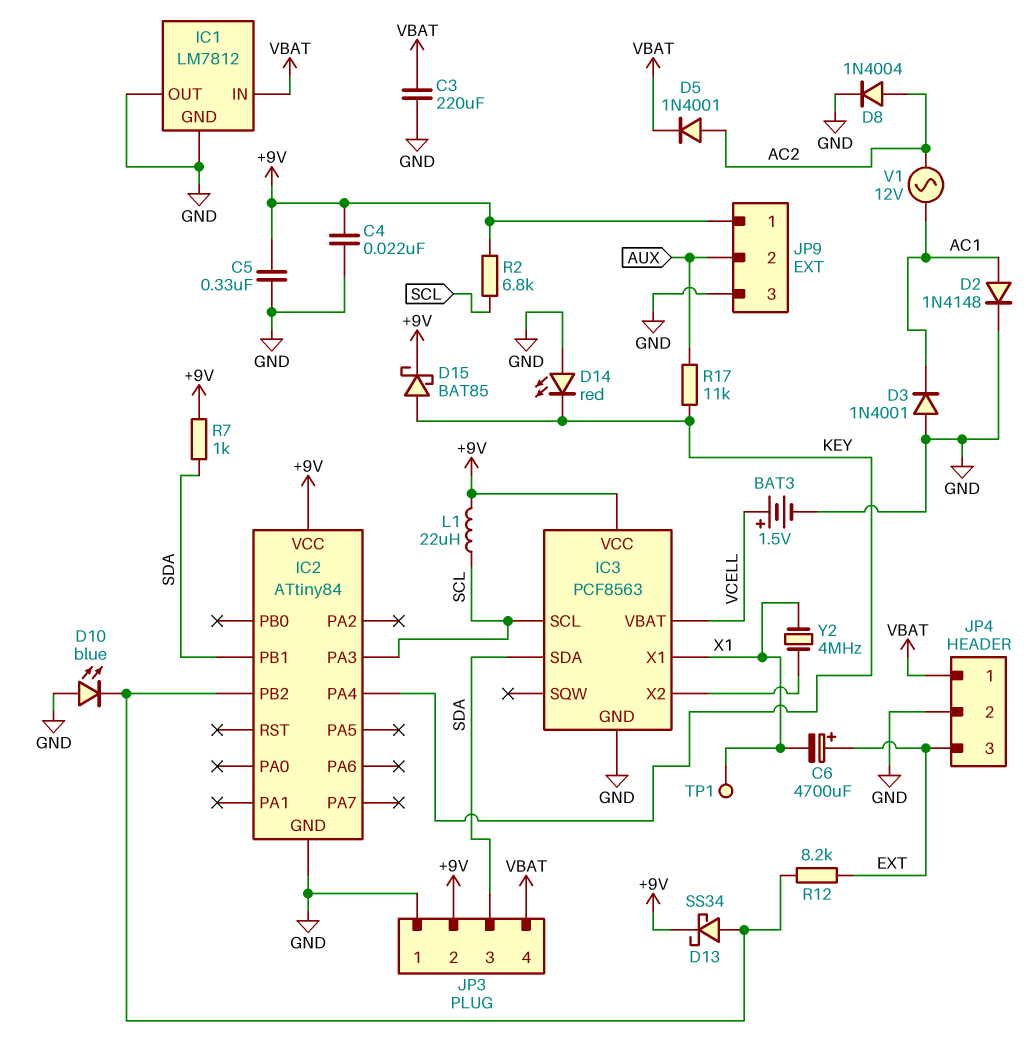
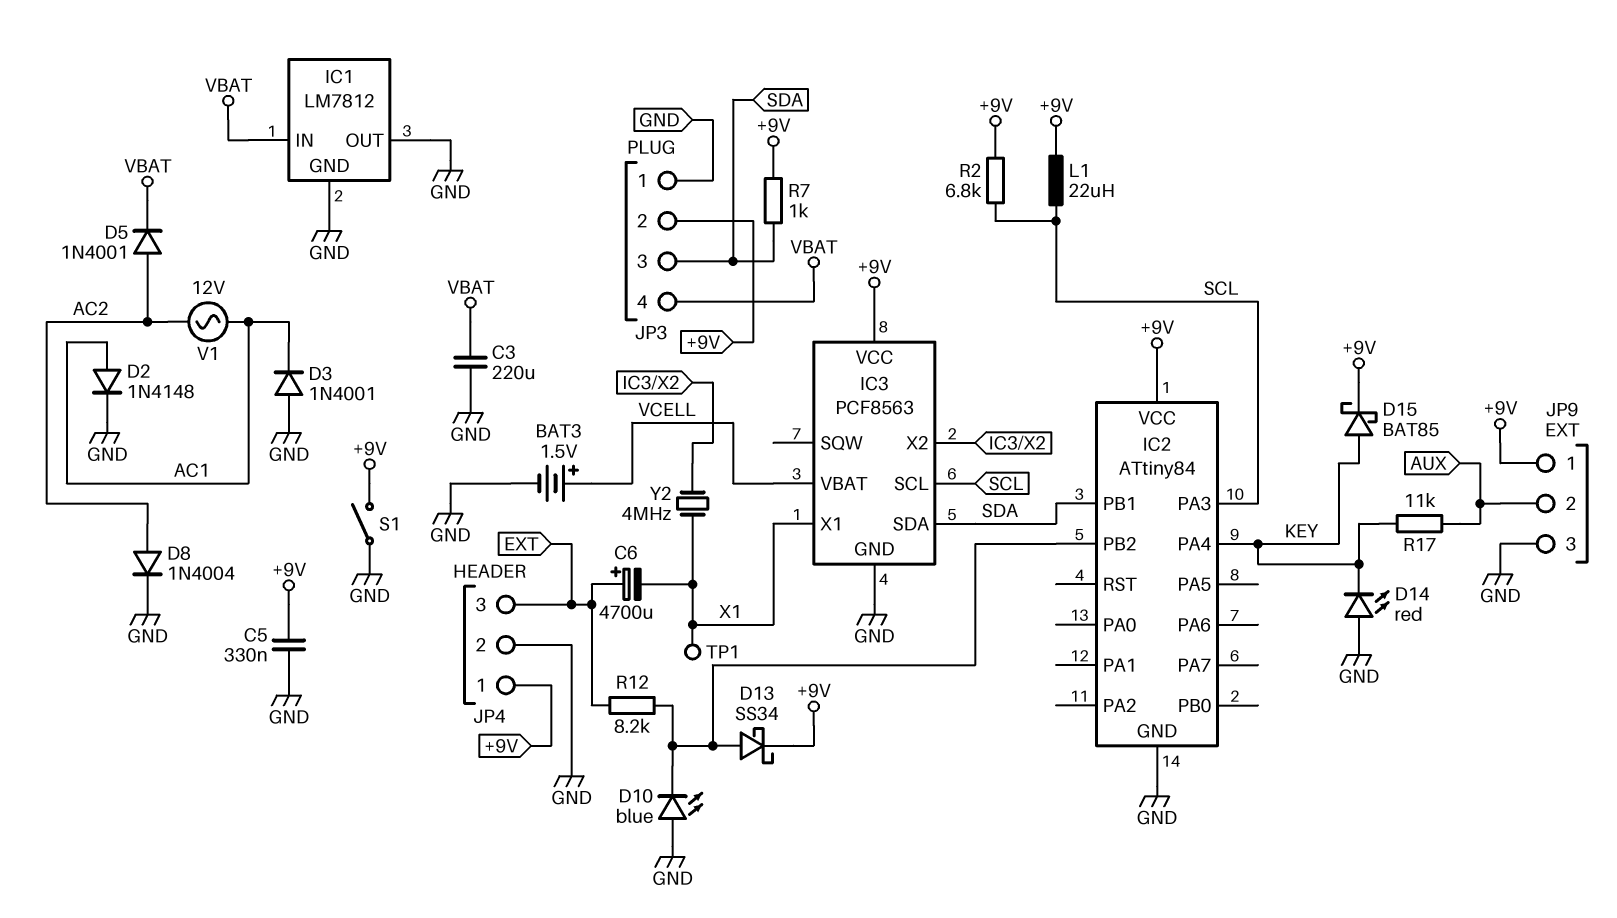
C4: 22nF (+9V, GND) -> none
JP4 pin 1: VBAT -> +9V
S1: none -> switch (+9V, GND)

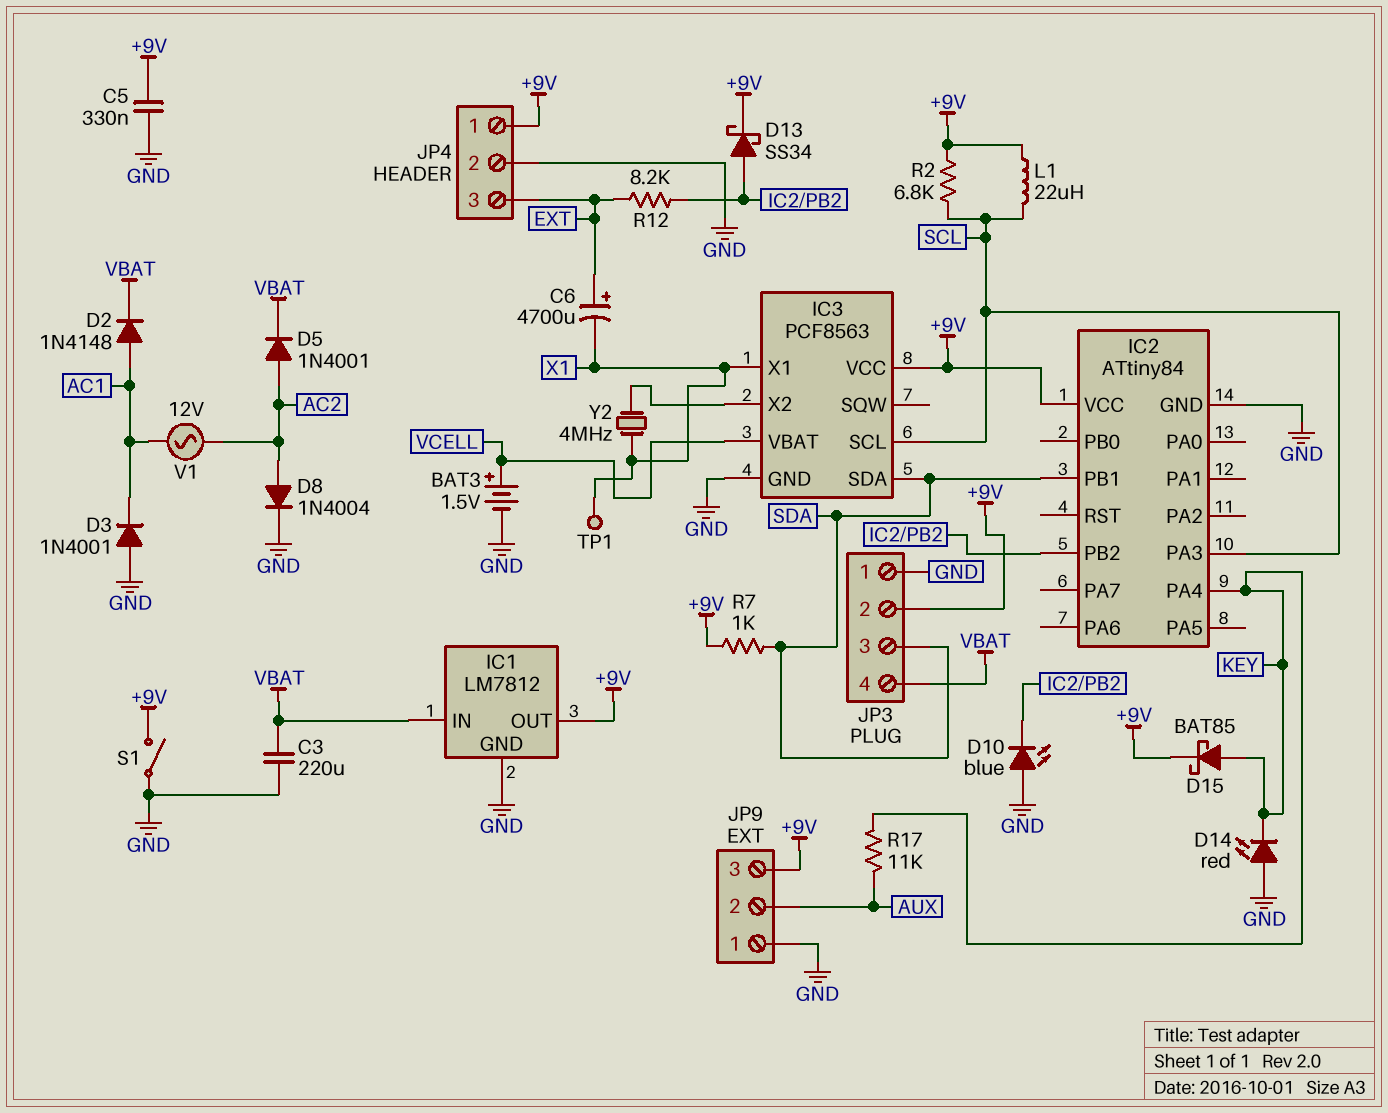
D2: diode 1N4148 (A AC1, K GND) -> diode 1N4148 (A AC1, K VBAT)
IC1 pin OUT: GND -> +9V
JP9 pin 1: +9V -> GND
JP9 pin 3: GND -> +9V

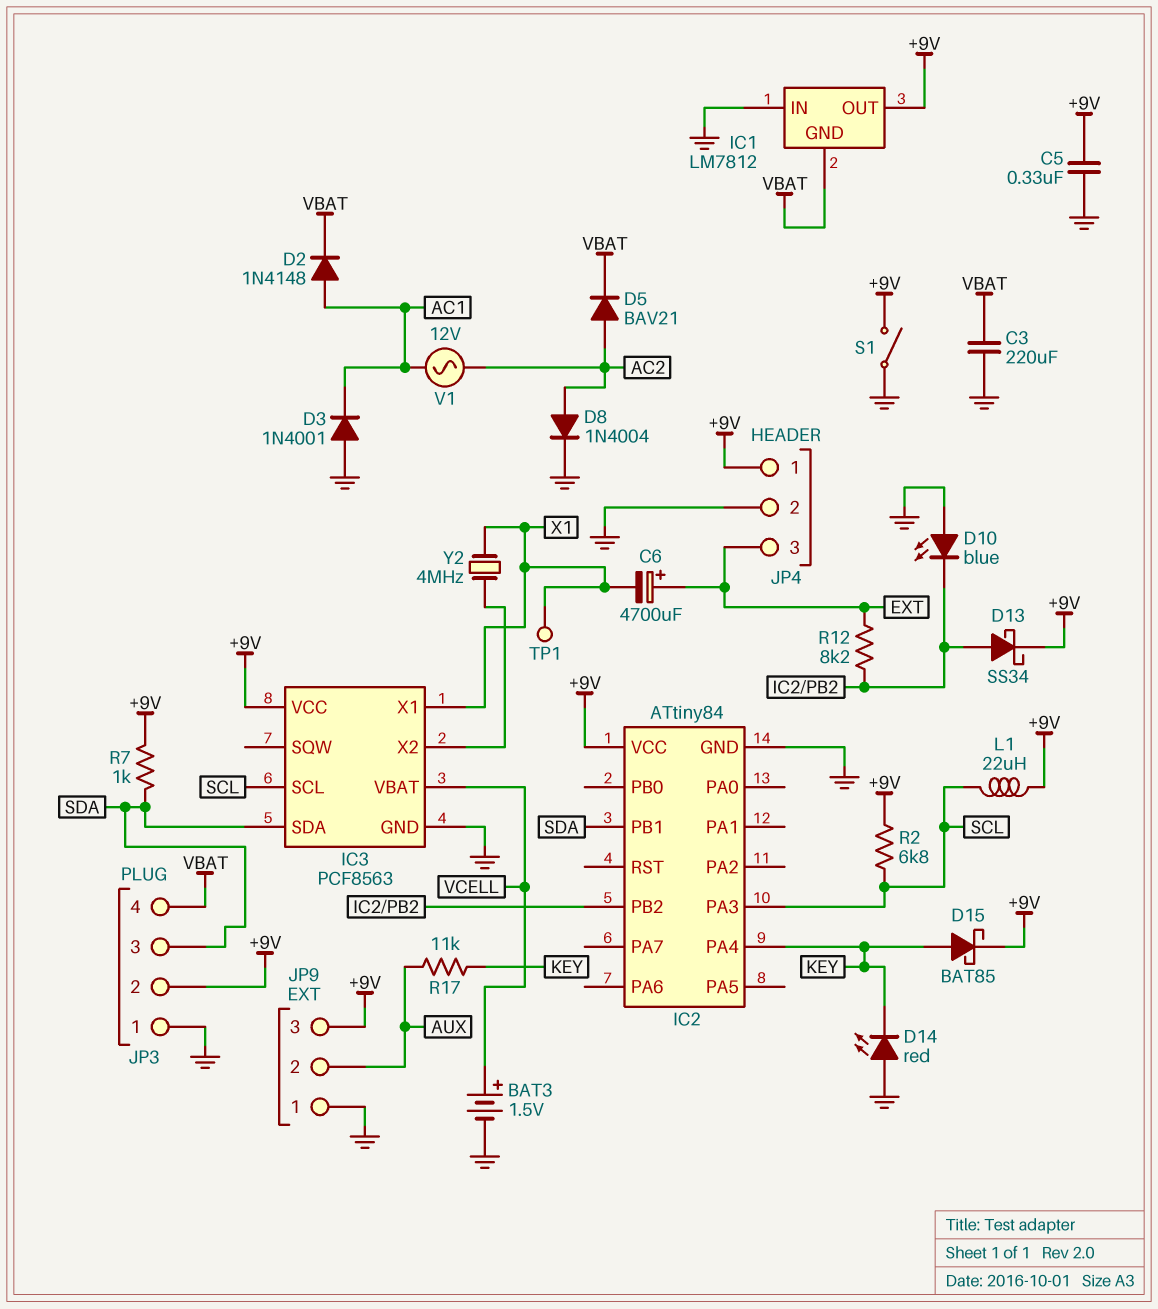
D5: diode 1N4001 (A AC2, K VBAT) -> diode BAV21 (A AC2, K VBAT)
IC1 pin GND: GND -> VBAT
IC1 pin IN: VBAT -> GND

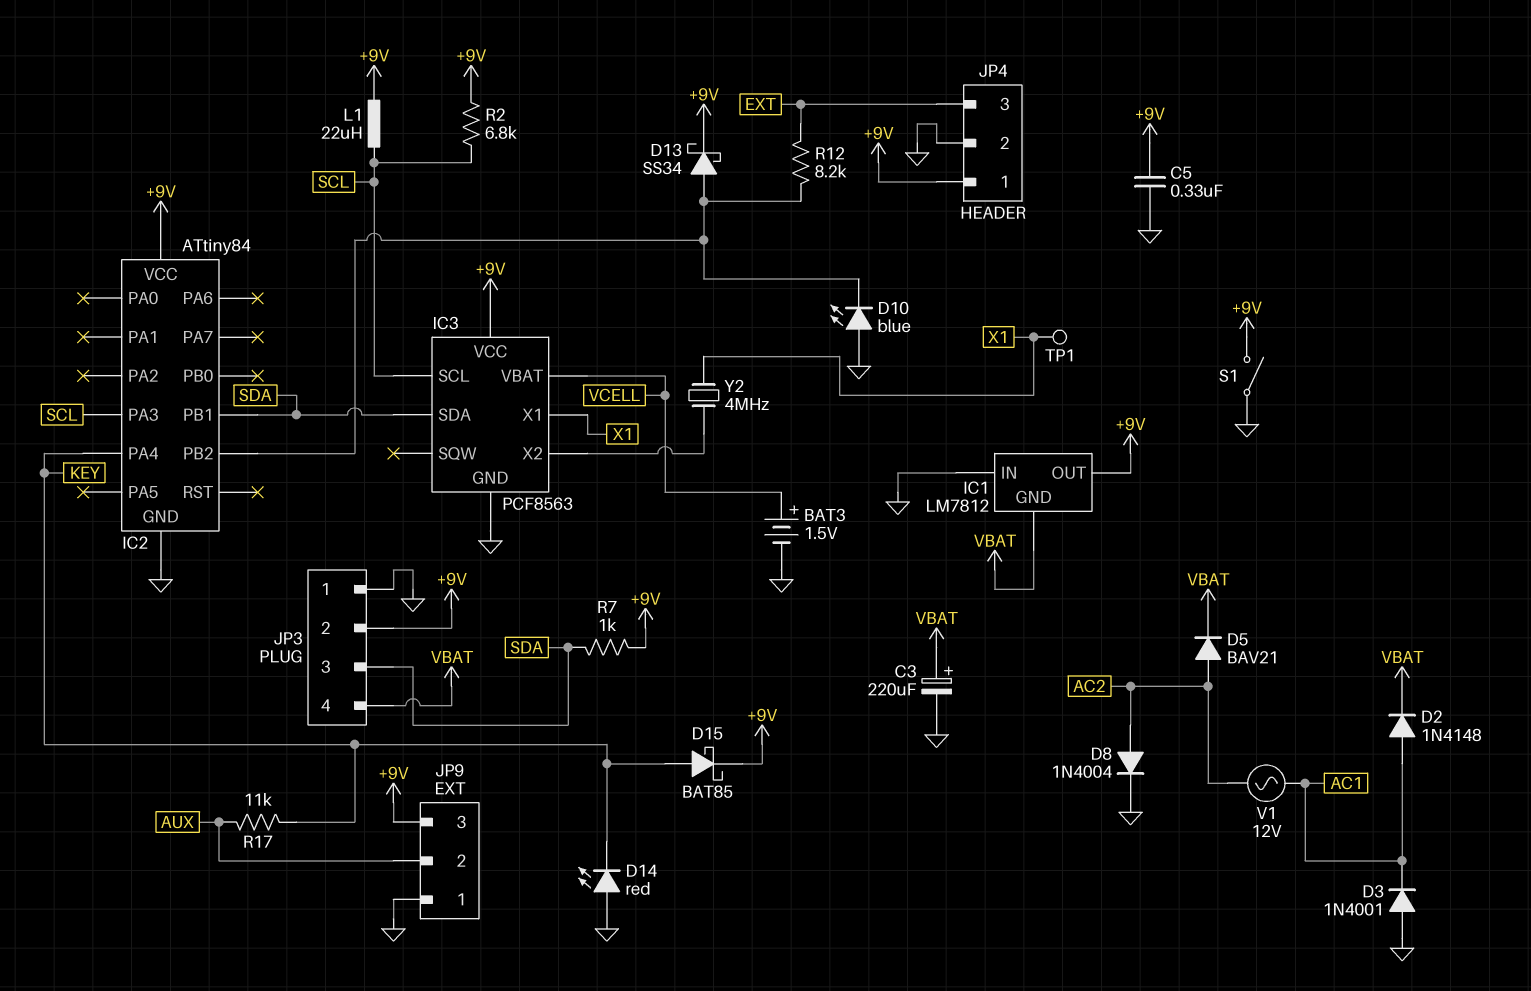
C3: 220uF (GND, VBAT) -> 220uF (plus VBAT, minus GND)
C6: 4700uF (plus EXT, minus X1) -> none

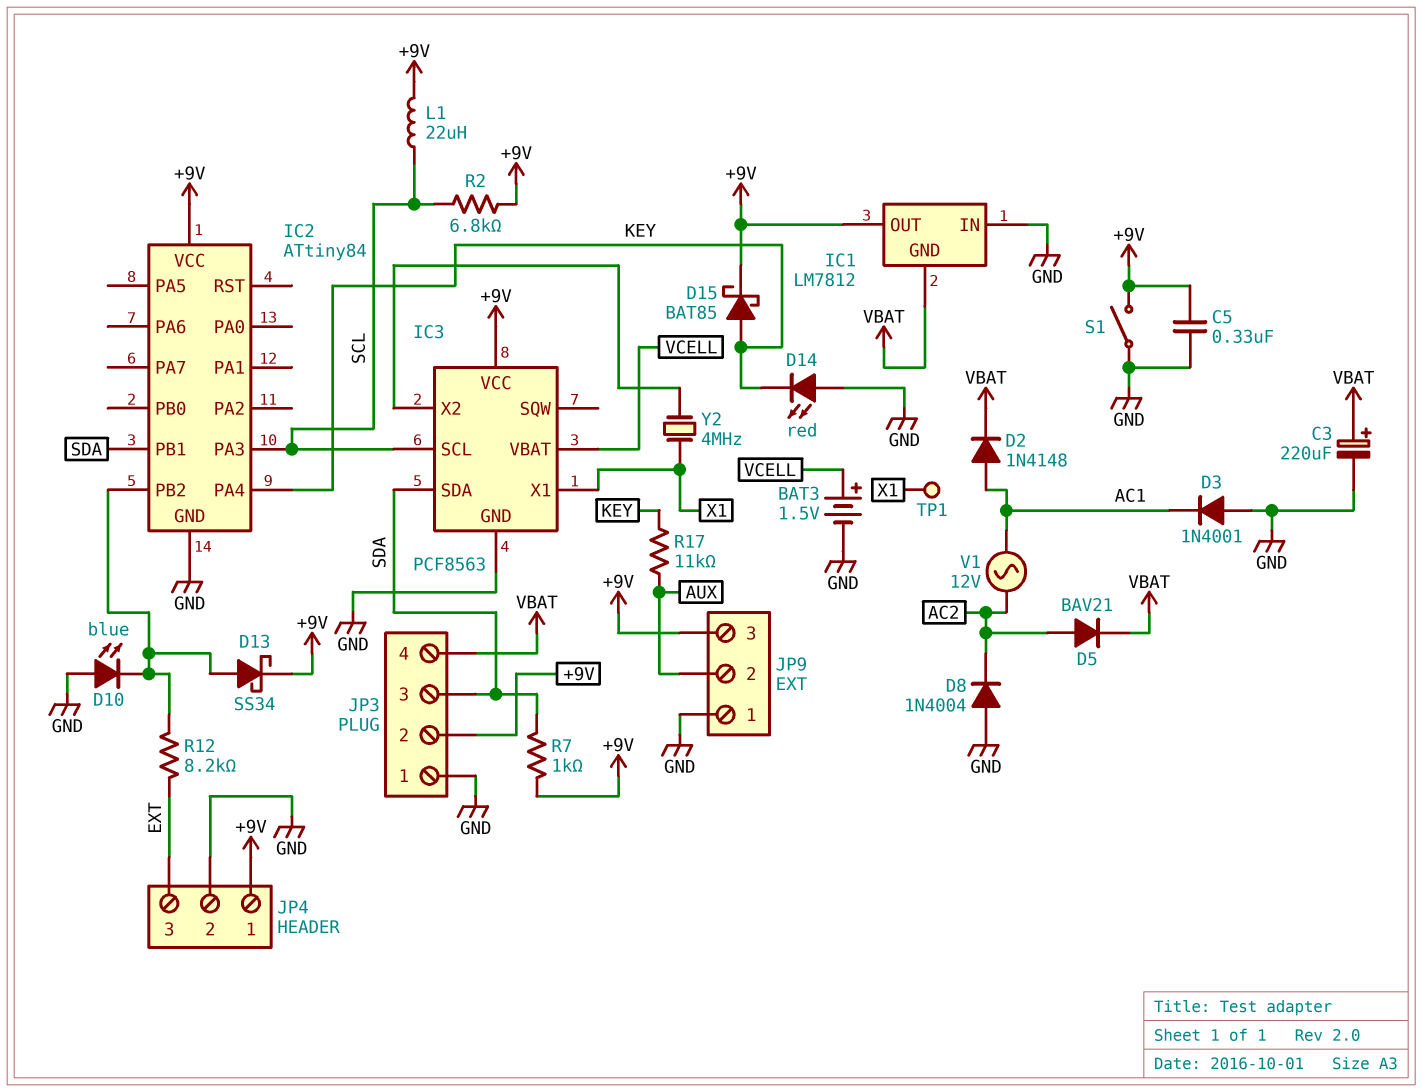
D8: diode 1N4004 (A AC2, K GND) -> diode 1N4004 (A GND, K AC2)

